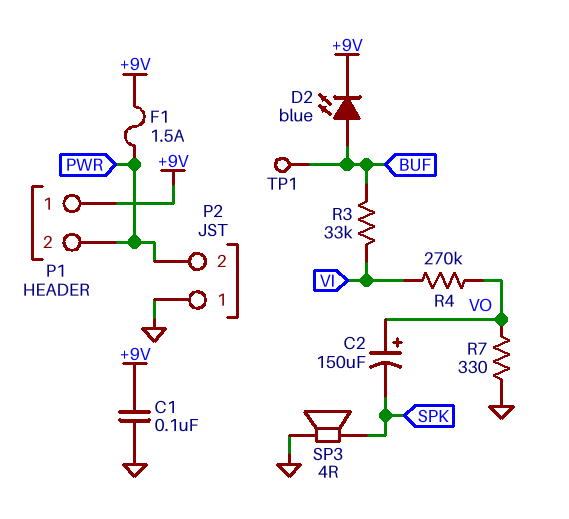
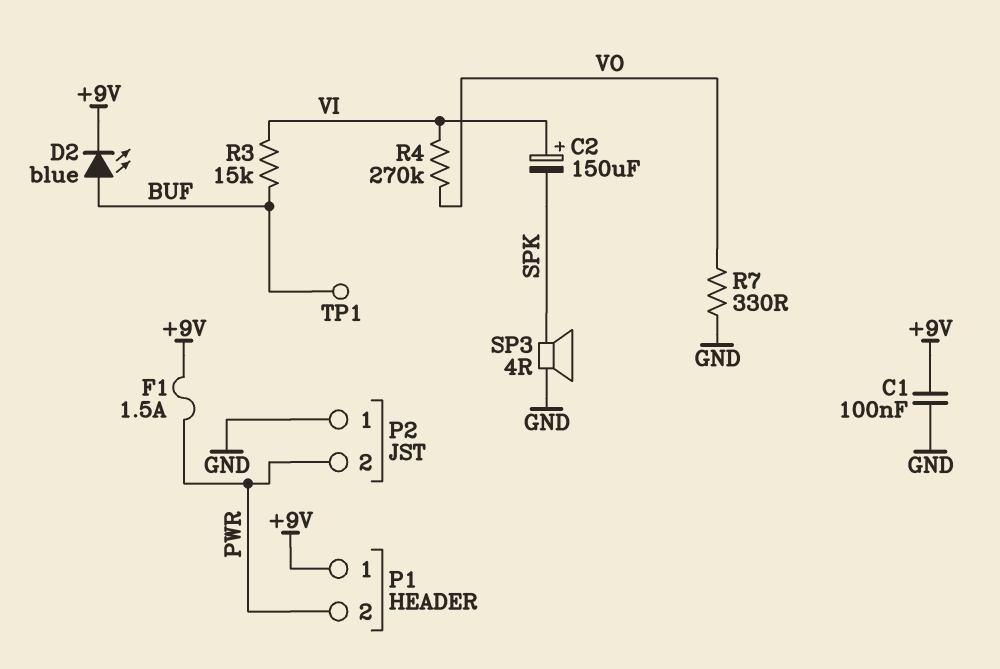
C2: 150uF (plus VO, minus SPK) -> 150uF (plus VI, minus SPK)
R3: 33k (BUF, VI) -> 15k (BUF, VI)

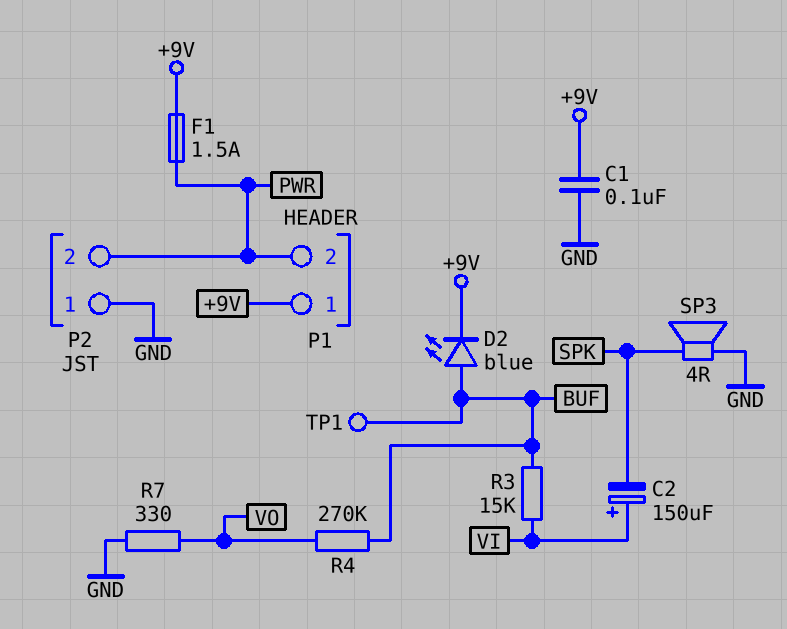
R4: 270k (VI, VO) -> 270k (BUF, VO)

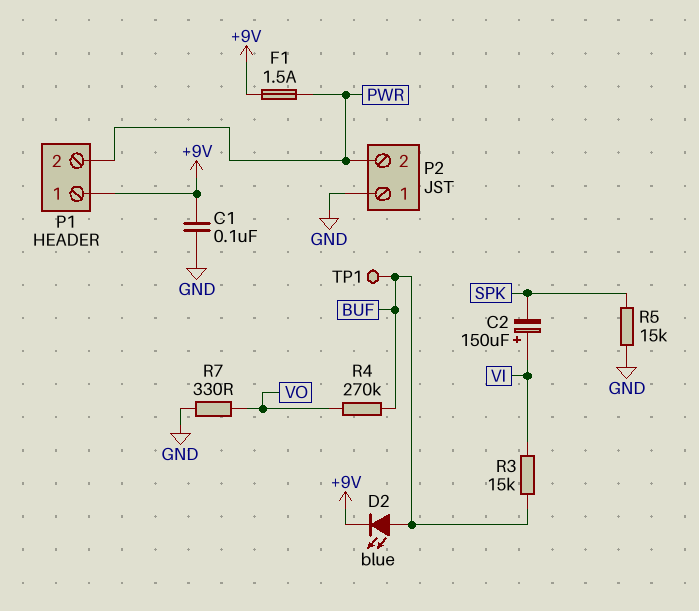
R5: none -> 15k (GND, SPK)
SP3: speaker 4R (GND, SPK) -> none

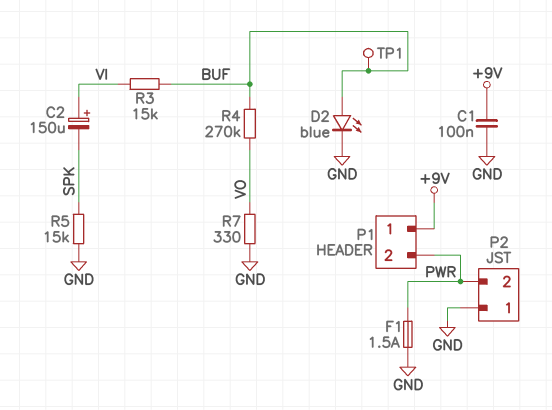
D2: LED blue (A BUF, K +9V) -> LED blue (A BUF, K GND)
F1: 1.5A (+9V, PWR) -> 1.5A (GND, PWR)

